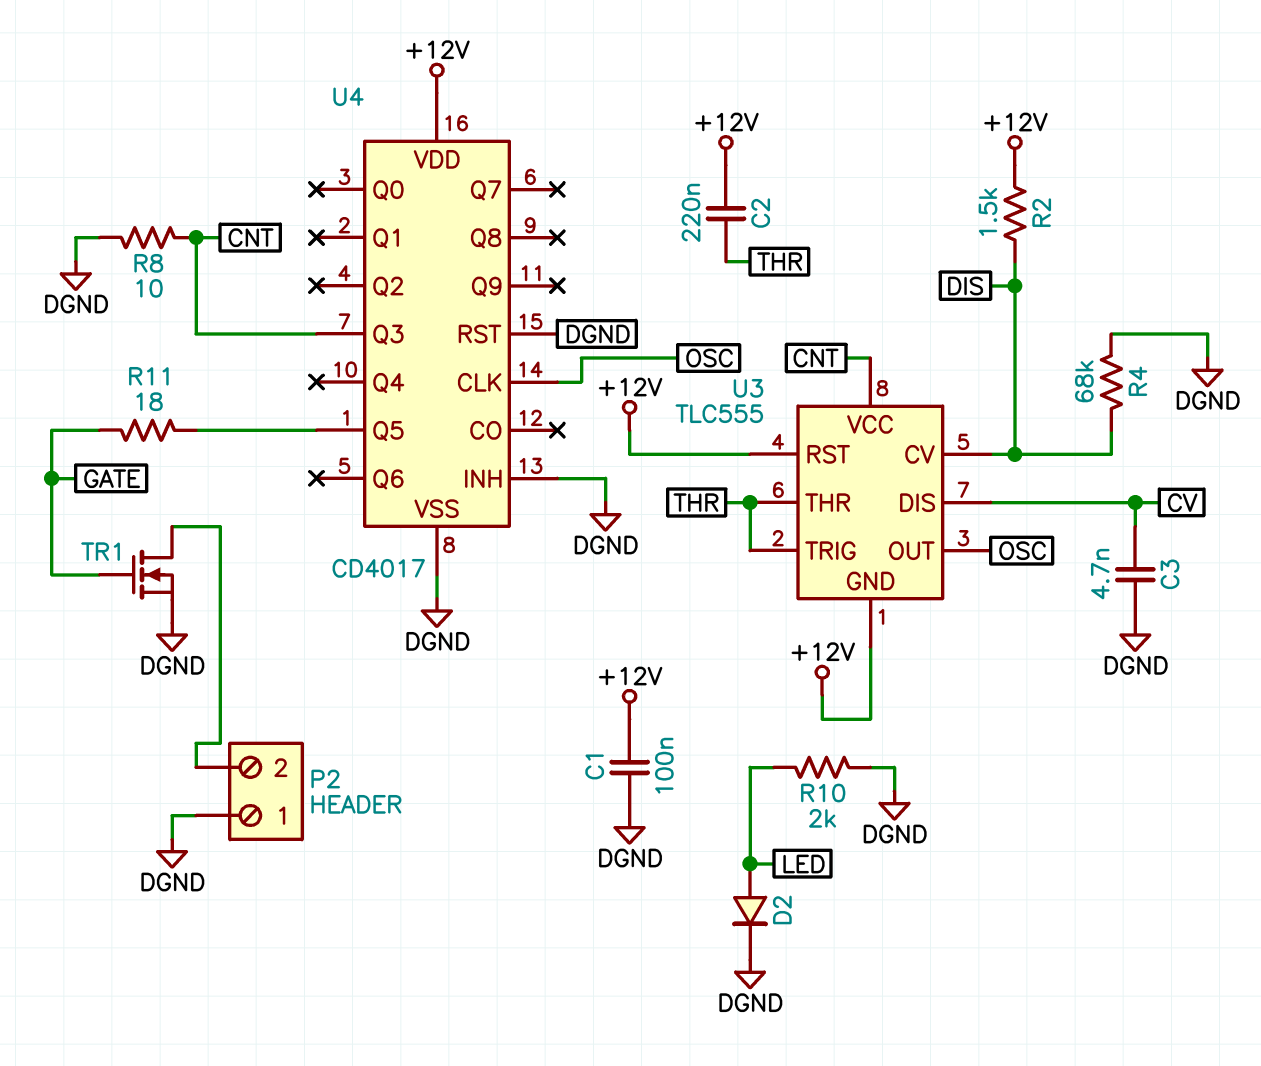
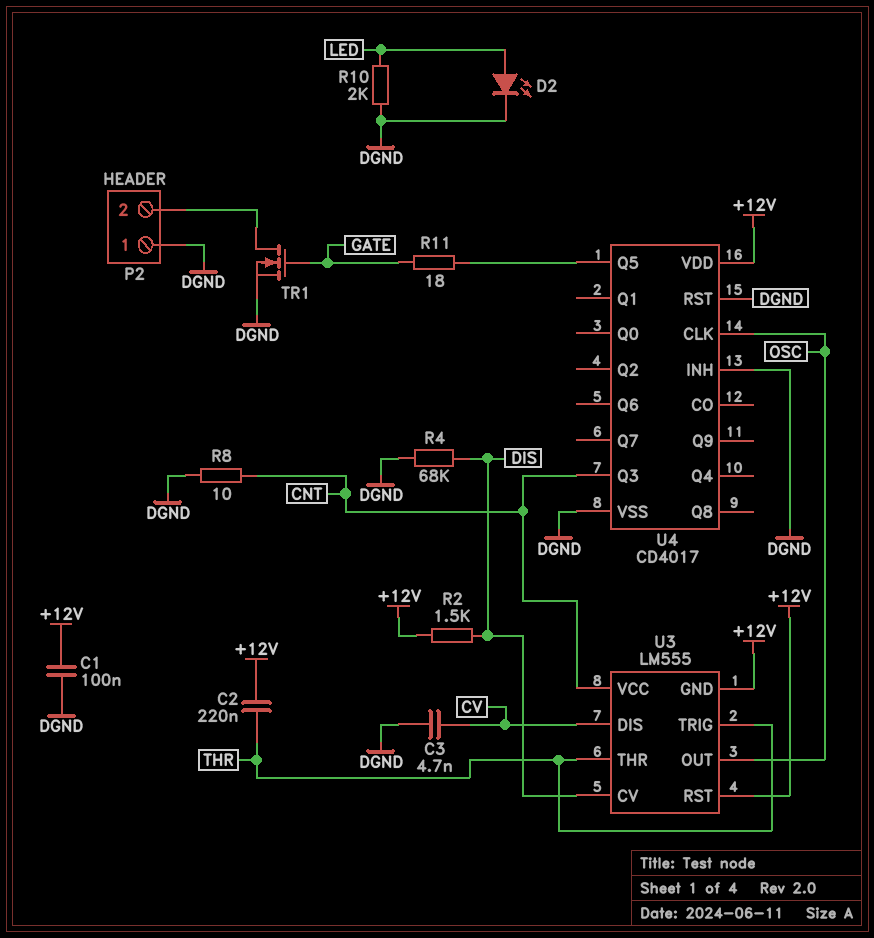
D2: diode (A LED, K DGND) -> LED (A LED, K DGND)
U3: TLC555 -> LM555

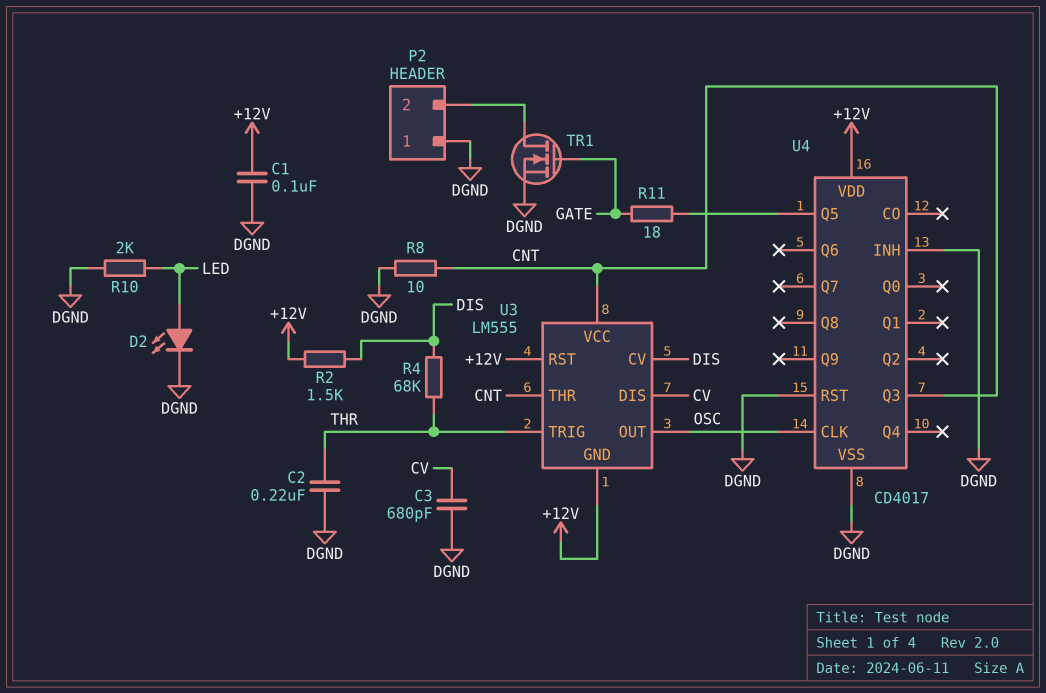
C2: 220nF (+12V, THR) -> 220nF (DGND, THR)
C3: 4.7nF (CV, DGND) -> 680pF (CV, DGND)
R4: 68k (DGND, DIS) -> 68k (DIS, THR)
U3 pin THR: THR -> CNT

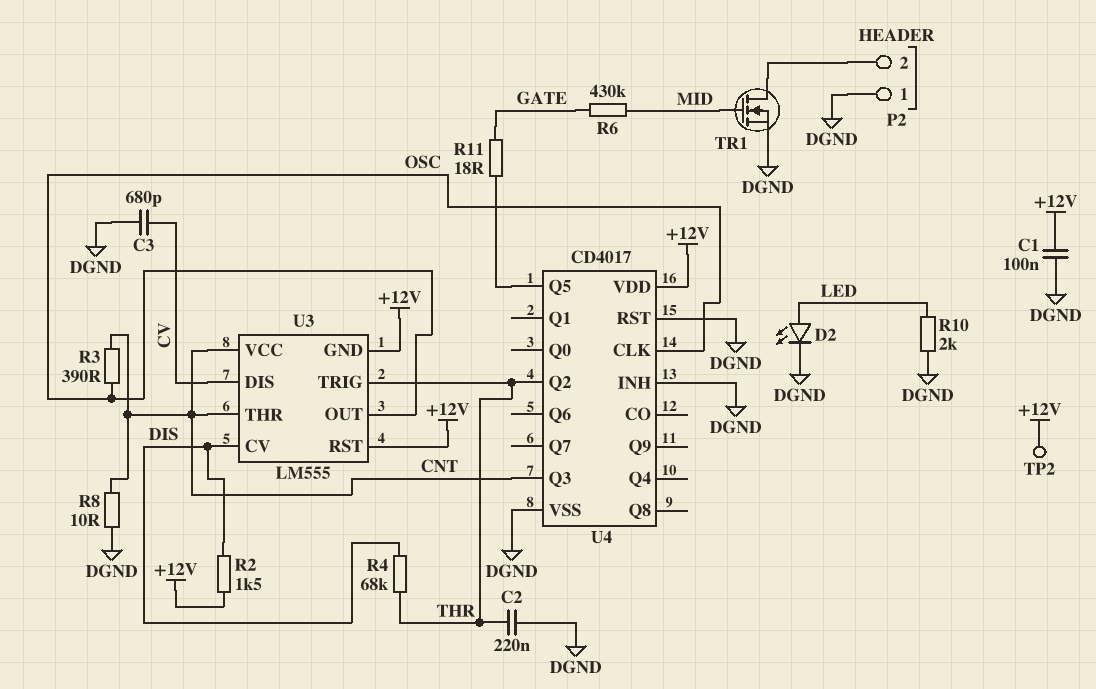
R3: none -> 390 (CNT, OSC)
R6: none -> 430k (GATE, MID)
TP2: none -> test point (+12V)
TR1: NMOS (G GATE, D P2/2, S DGND) -> NMOS (G MID, D P2/2, S DGND)
U4 pin Q2: none -> THR

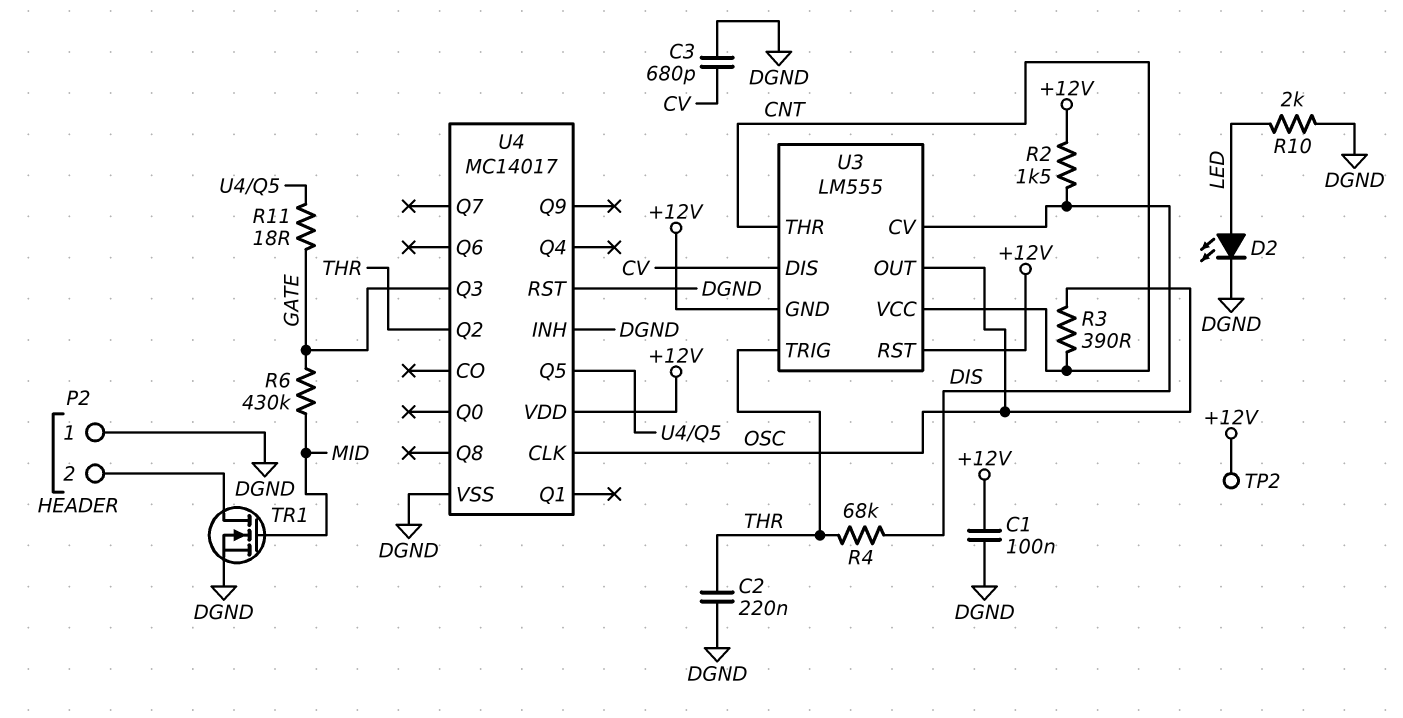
R8: 10 (CNT, DGND) -> none
U4: CD4017 -> MC14017
U4 pin Q3: CNT -> GATE

